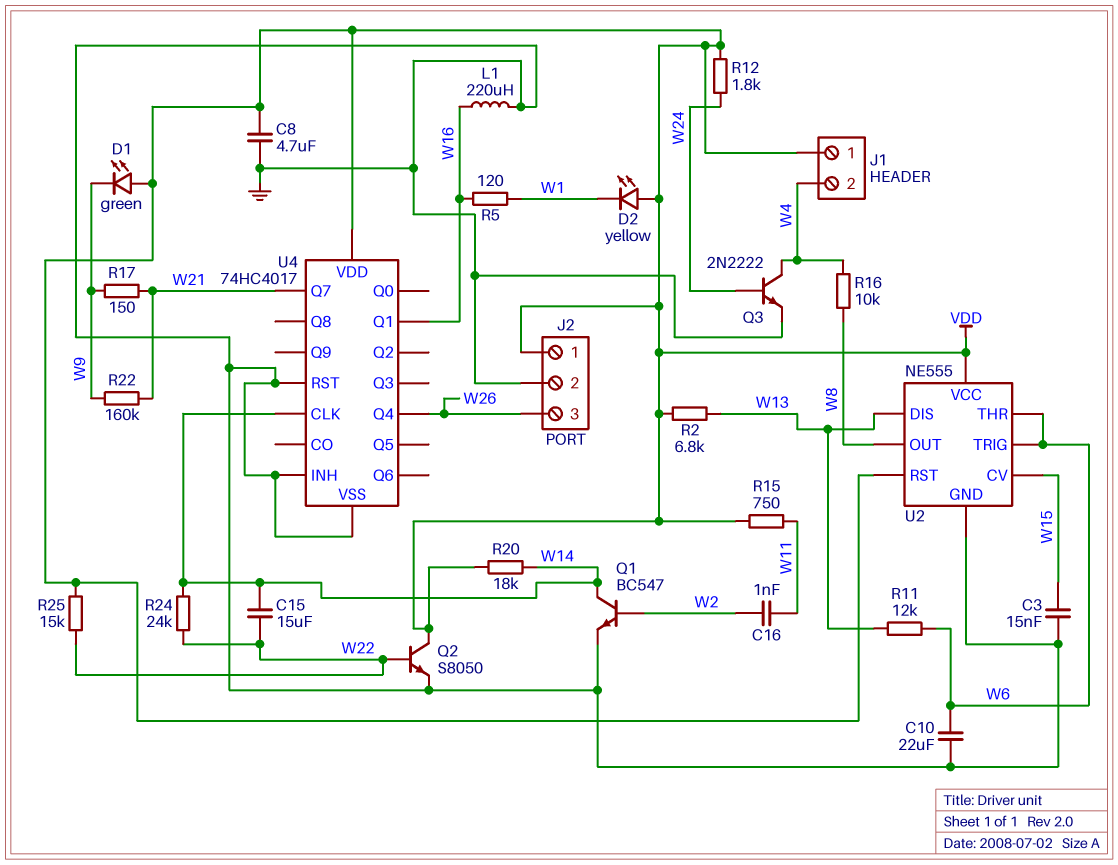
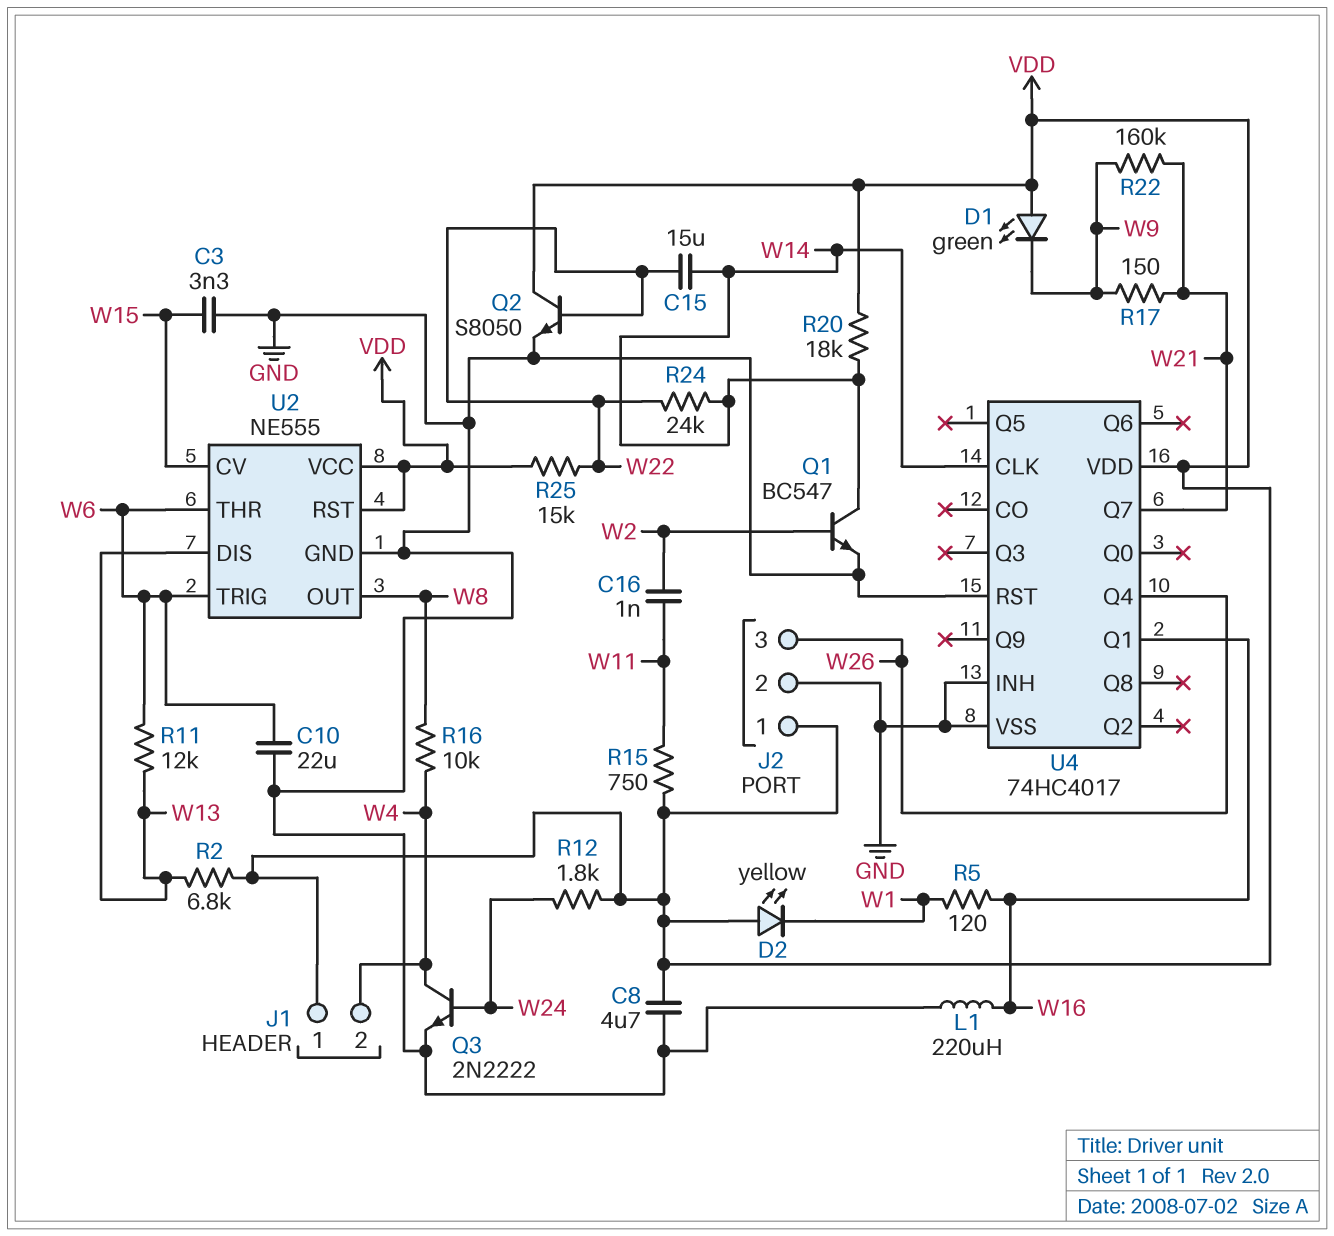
C3: 15nF (GND, W15) -> 3.3nF (GND, W15)

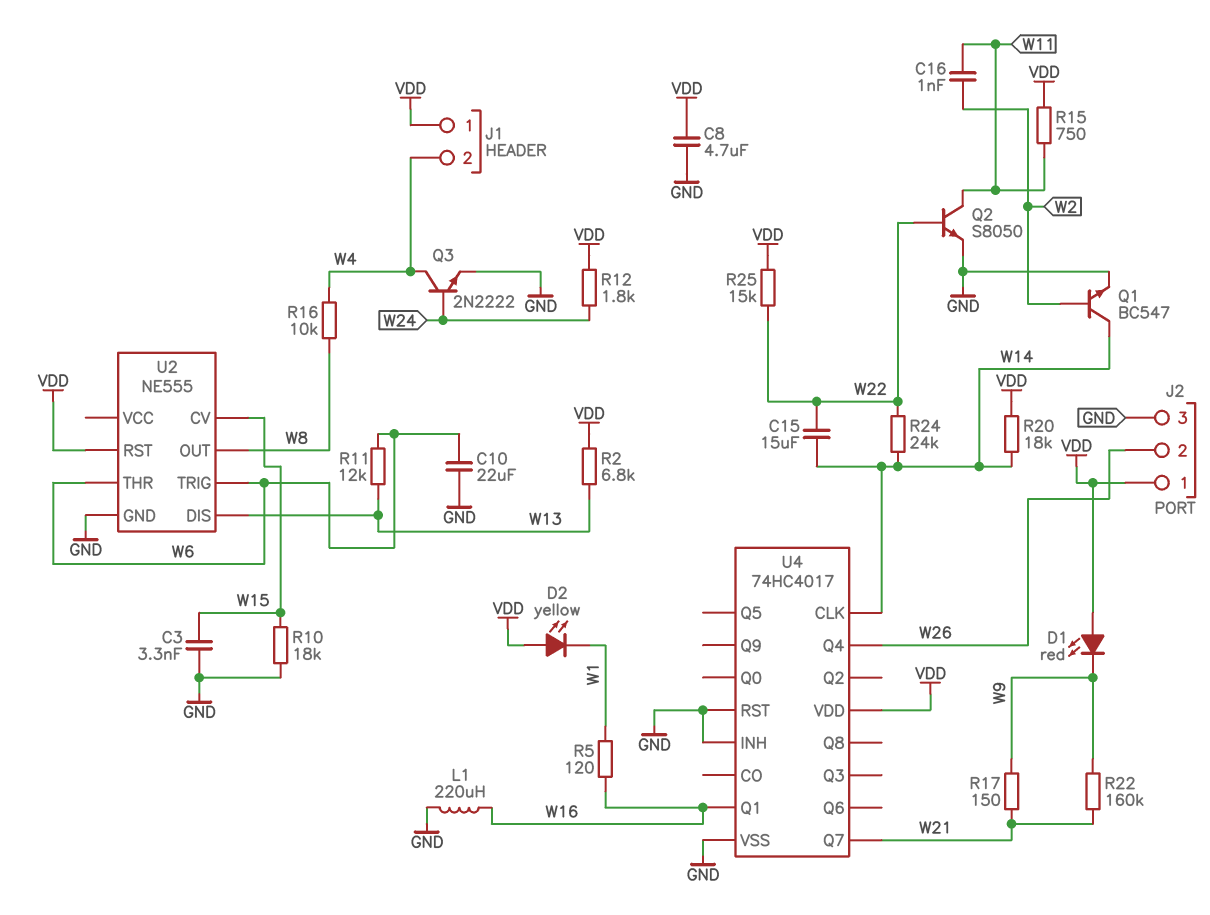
D1: LED green (A VDD, K W9) -> LED red (A VDD, K W9)
J2 pin 2: GND -> W26
J2 pin 3: W26 -> GND
Q2: NPN S8050 (B W22, C VDD, E GND) -> NPN S8050 (B W22, C W11, E GND)
R10: none -> 18k (GND, W15)
U2 pin VCC: VDD -> none

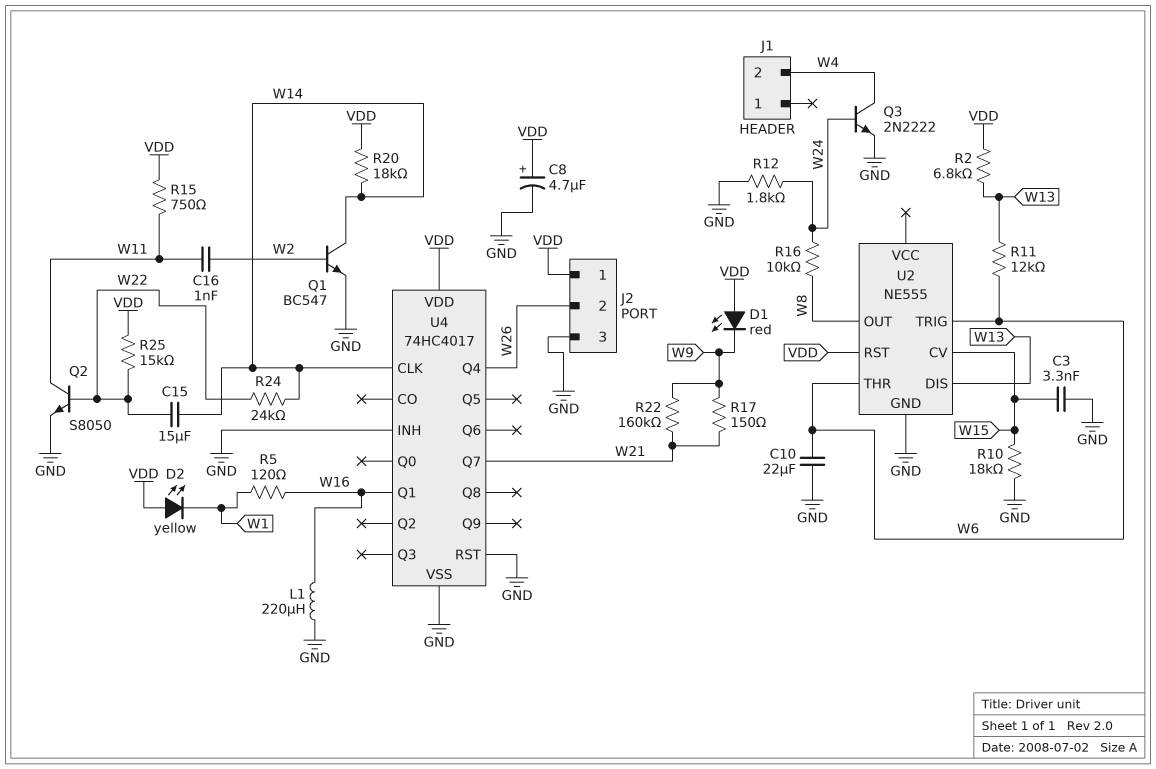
C8: 4.7uF (GND, VDD) -> 4.7uF (plus VDD, minus GND)
J1 pin 1: VDD -> none
R12: 1.8k (VDD, W24) -> 1.8k (GND, W24)
R16: 10k (W4, W8) -> 10k (W8, W24)

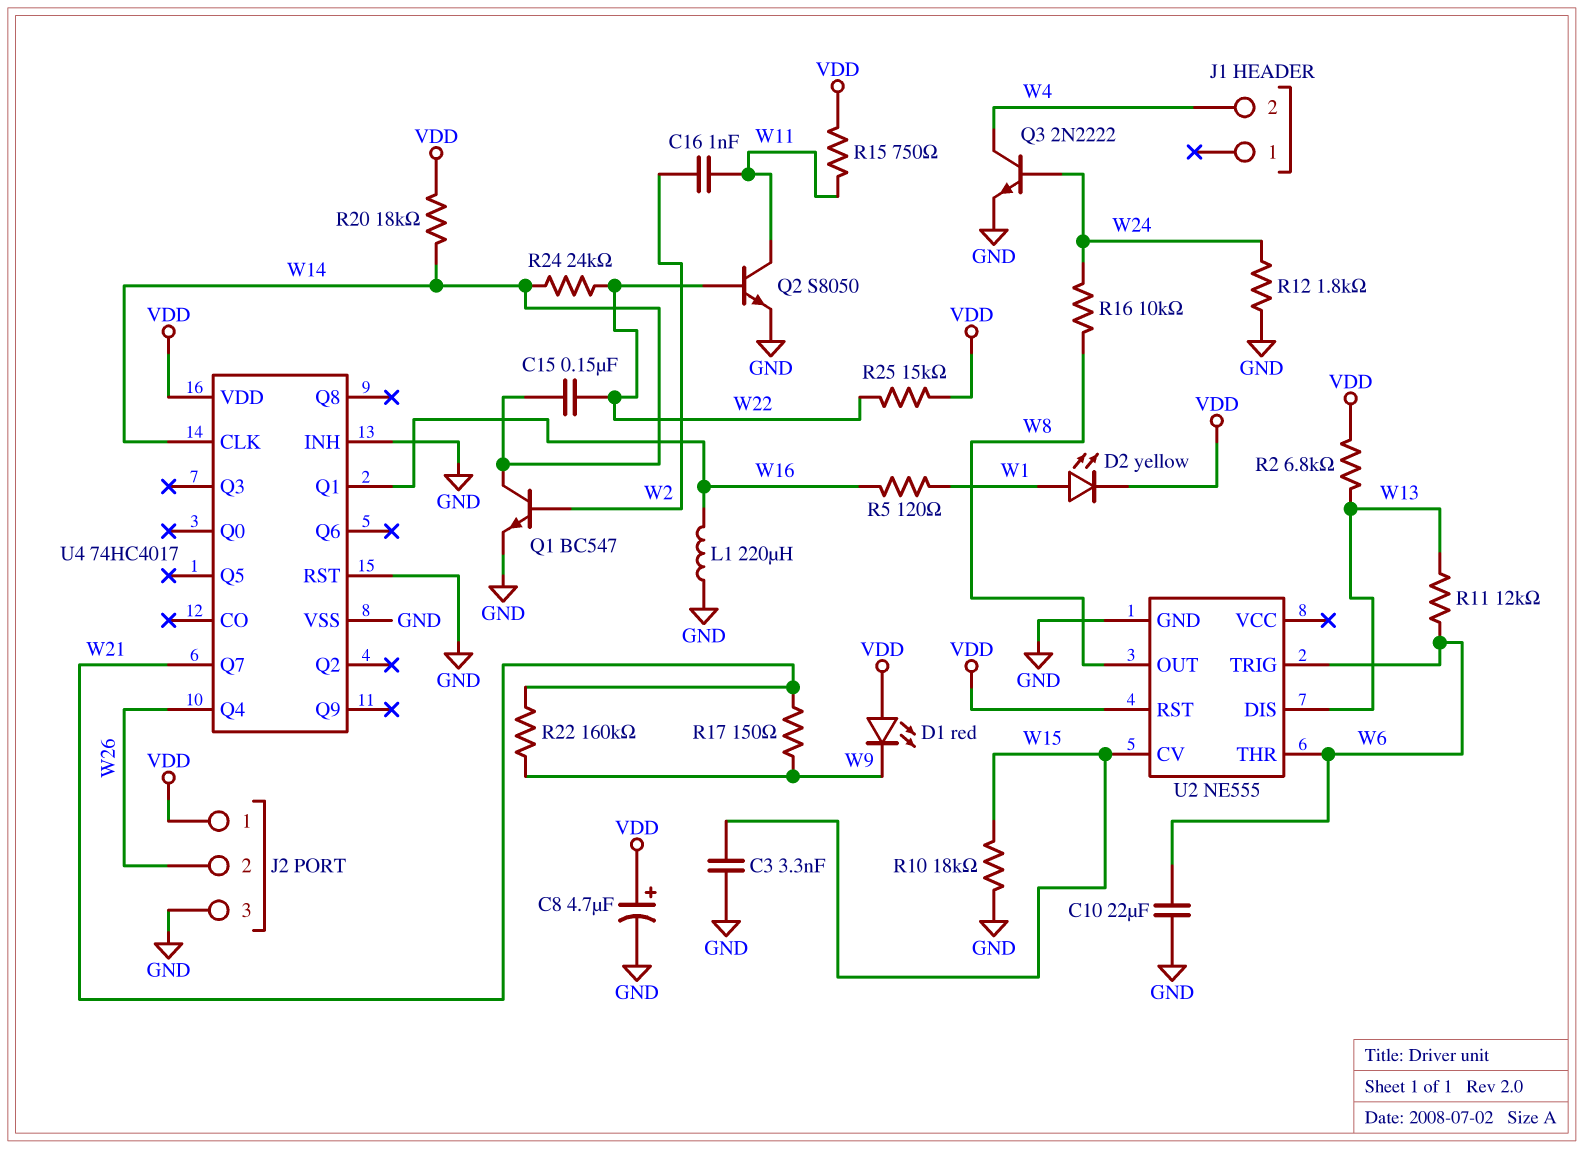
C15: 15uF (W14, W22) -> 150nF (W14, W22)
D2: LED yellow (A VDD, K W1) -> LED yellow (A W1, K VDD)

